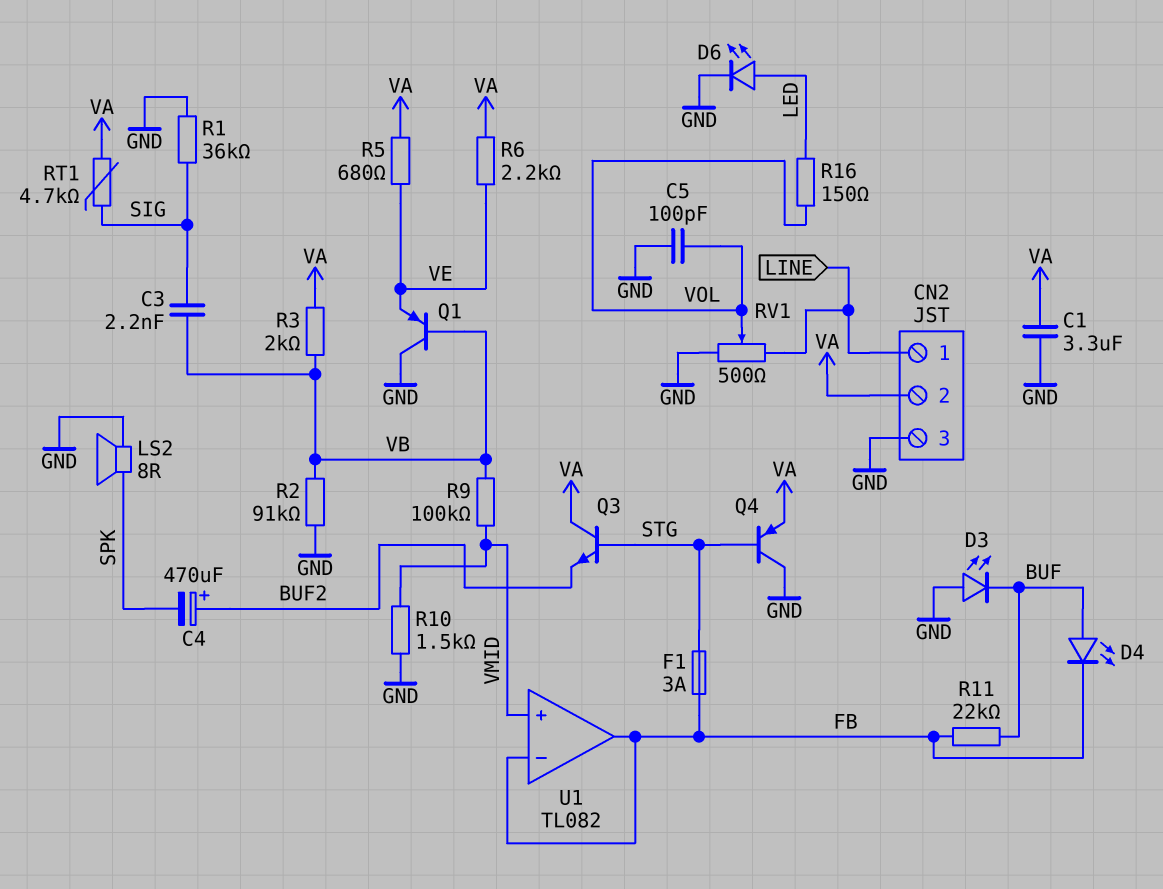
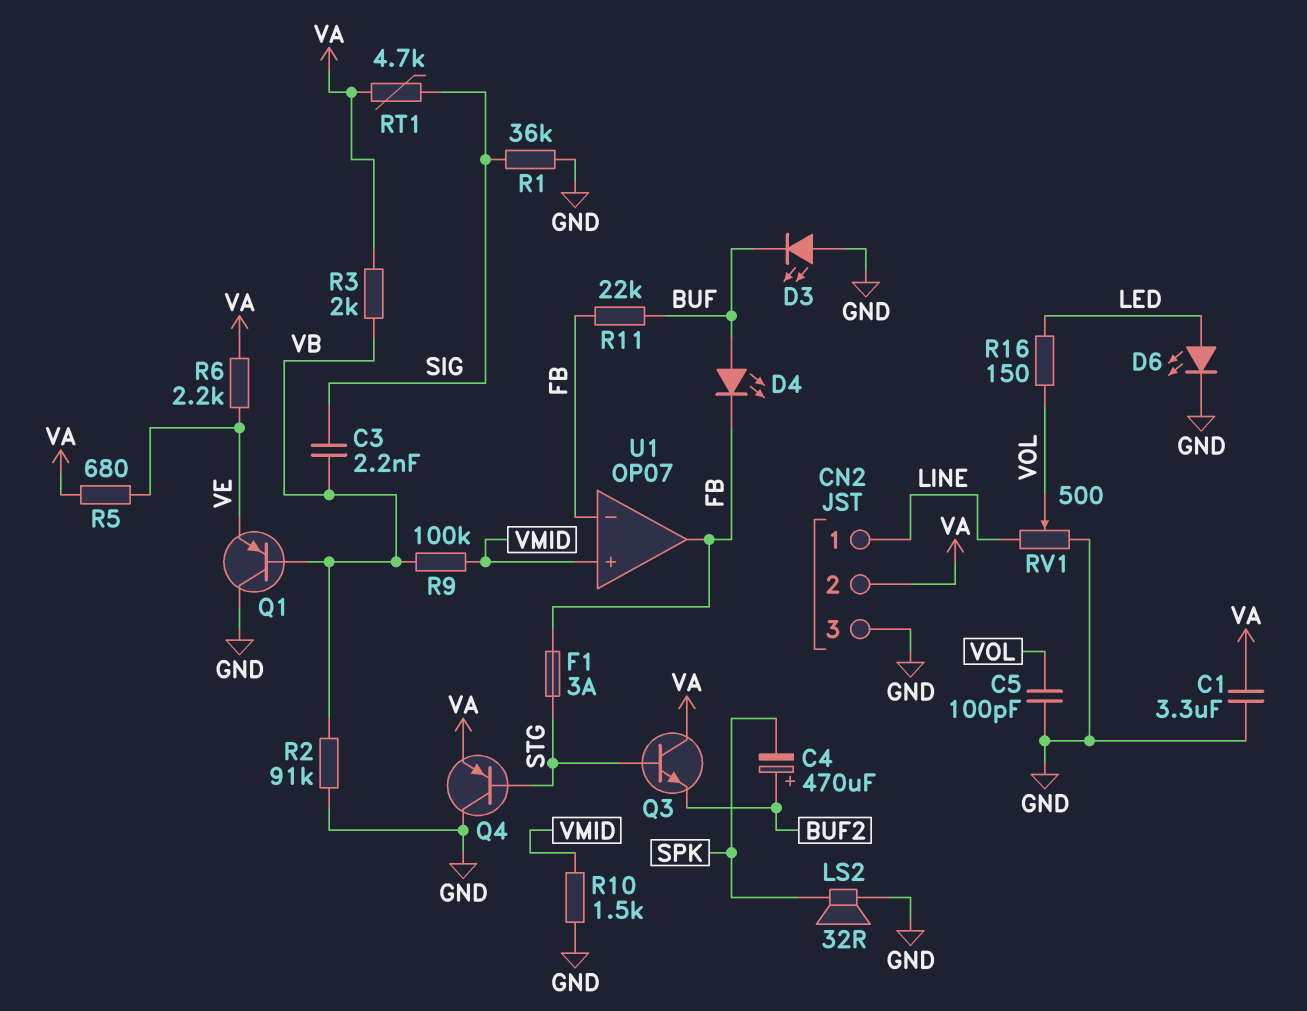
LS2: speaker 8R (GND, SPK) -> speaker 32R (GND, SPK)
U1: TL082 -> OP07

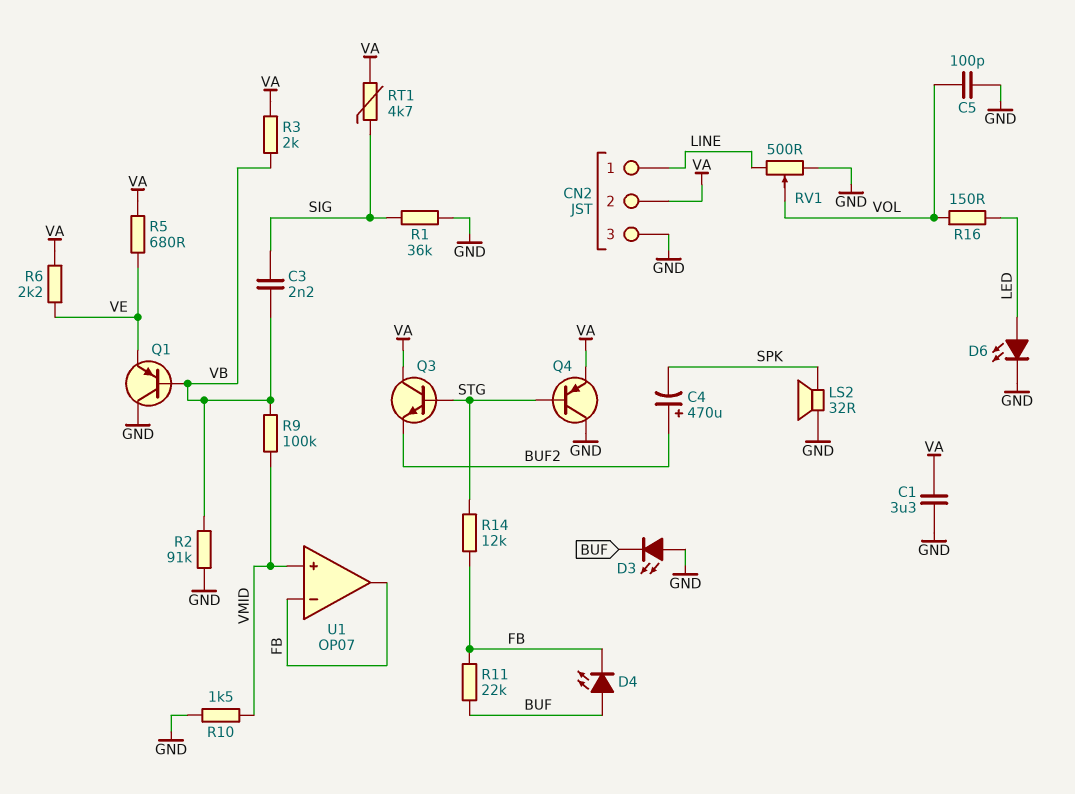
F1: 3A (FB, STG) -> none
R14: none -> 12k (FB, STG)

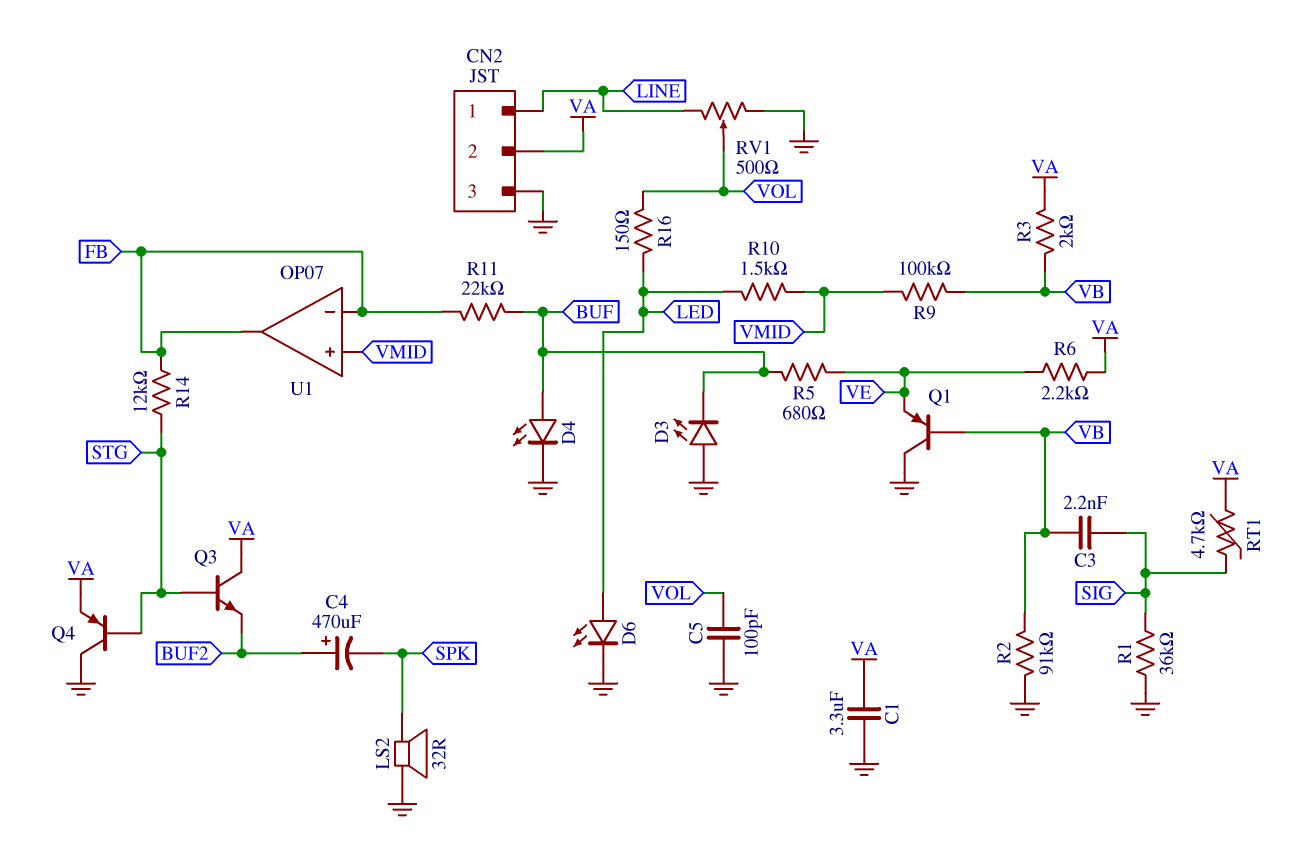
D4: LED (A BUF, K FB) -> LED (A BUF, K GND)
R5: 680 (VA, VE) -> 680 (BUF, VE)
R10: 1.5k (GND, VMID) -> 1.5k (LED, VMID)

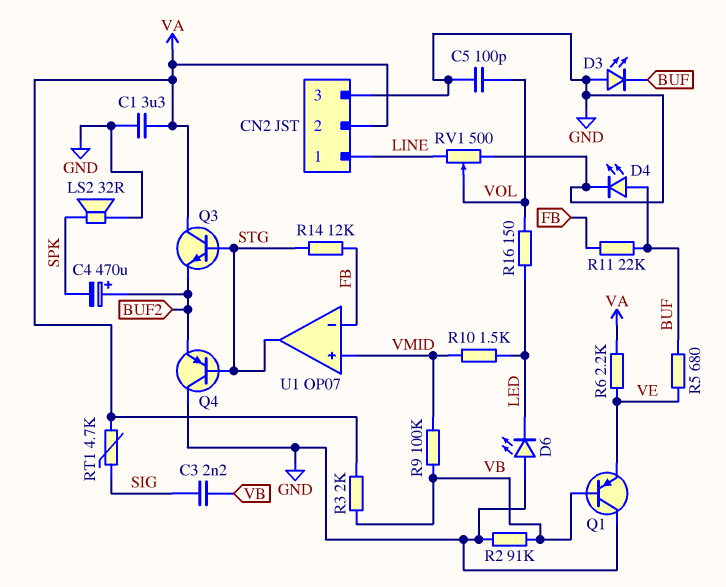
D6: LED (A LED, K GND) -> LED (A GND, K LED)
Q4: PNP (B STG, C GND, E VA) -> PNP (B STG, C GND, E BUF2)
R1: 36k (GND, SIG) -> none
U1 pin out: FB -> STG

